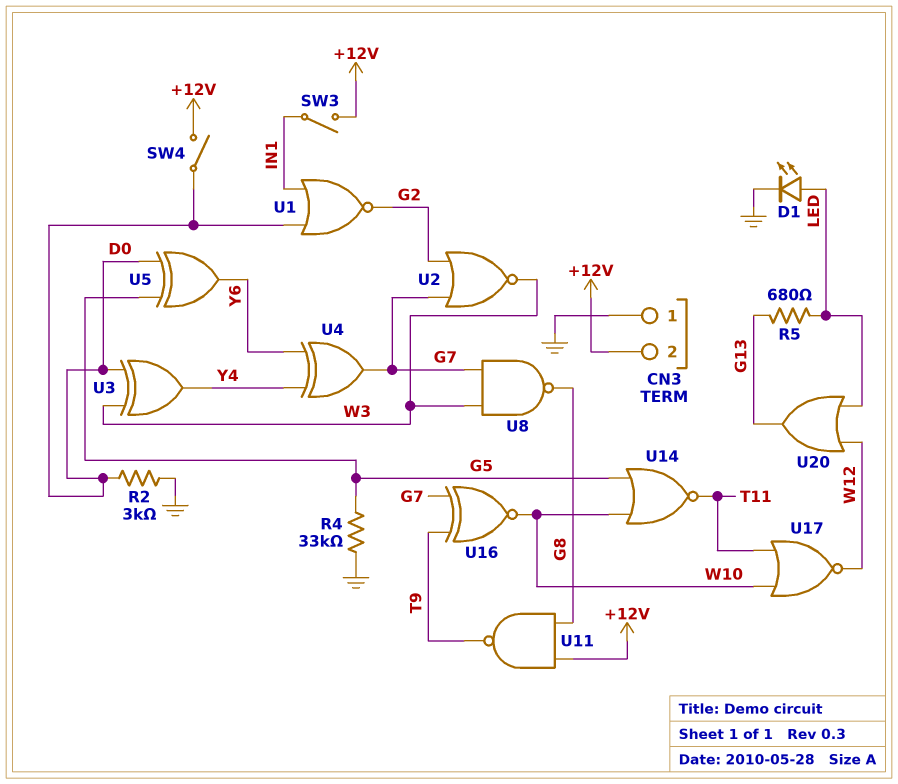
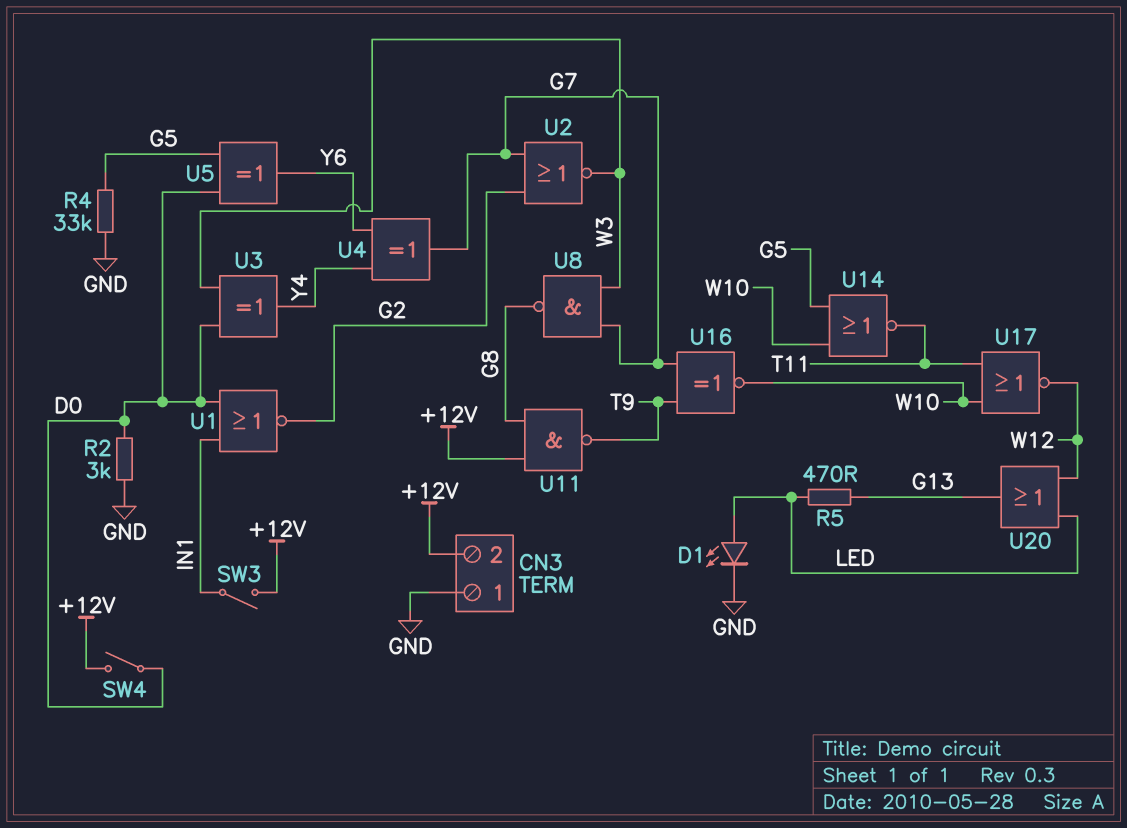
R5: 680 (G13, LED) -> 470 (G13, LED)

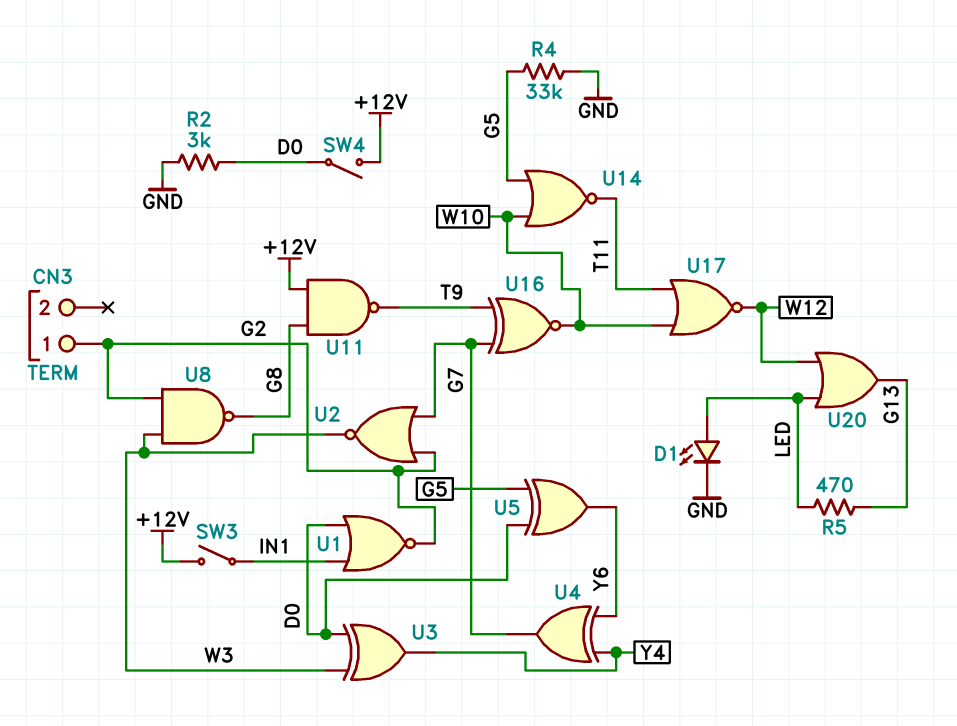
CN3 pin 1: GND -> G2
CN3 pin 2: +12V -> none
U8: NAND (in G7, in W3, out G8) -> NAND (in G2, in W3, out G8)

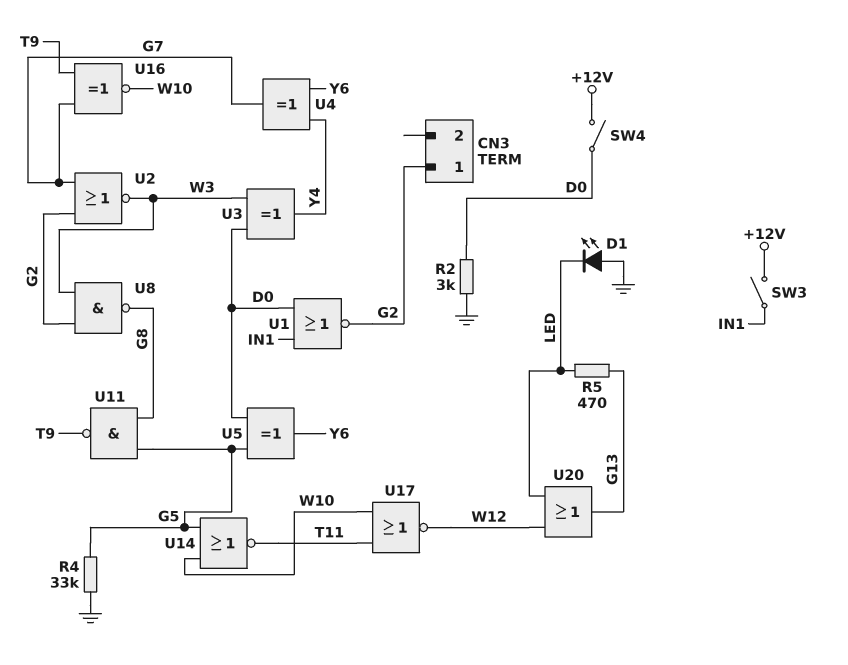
D1: LED (A LED, K GND) -> LED (A GND, K LED)
U11: NAND (in +12V, in G8, out T9) -> NAND (in G5, in G8, out T9)

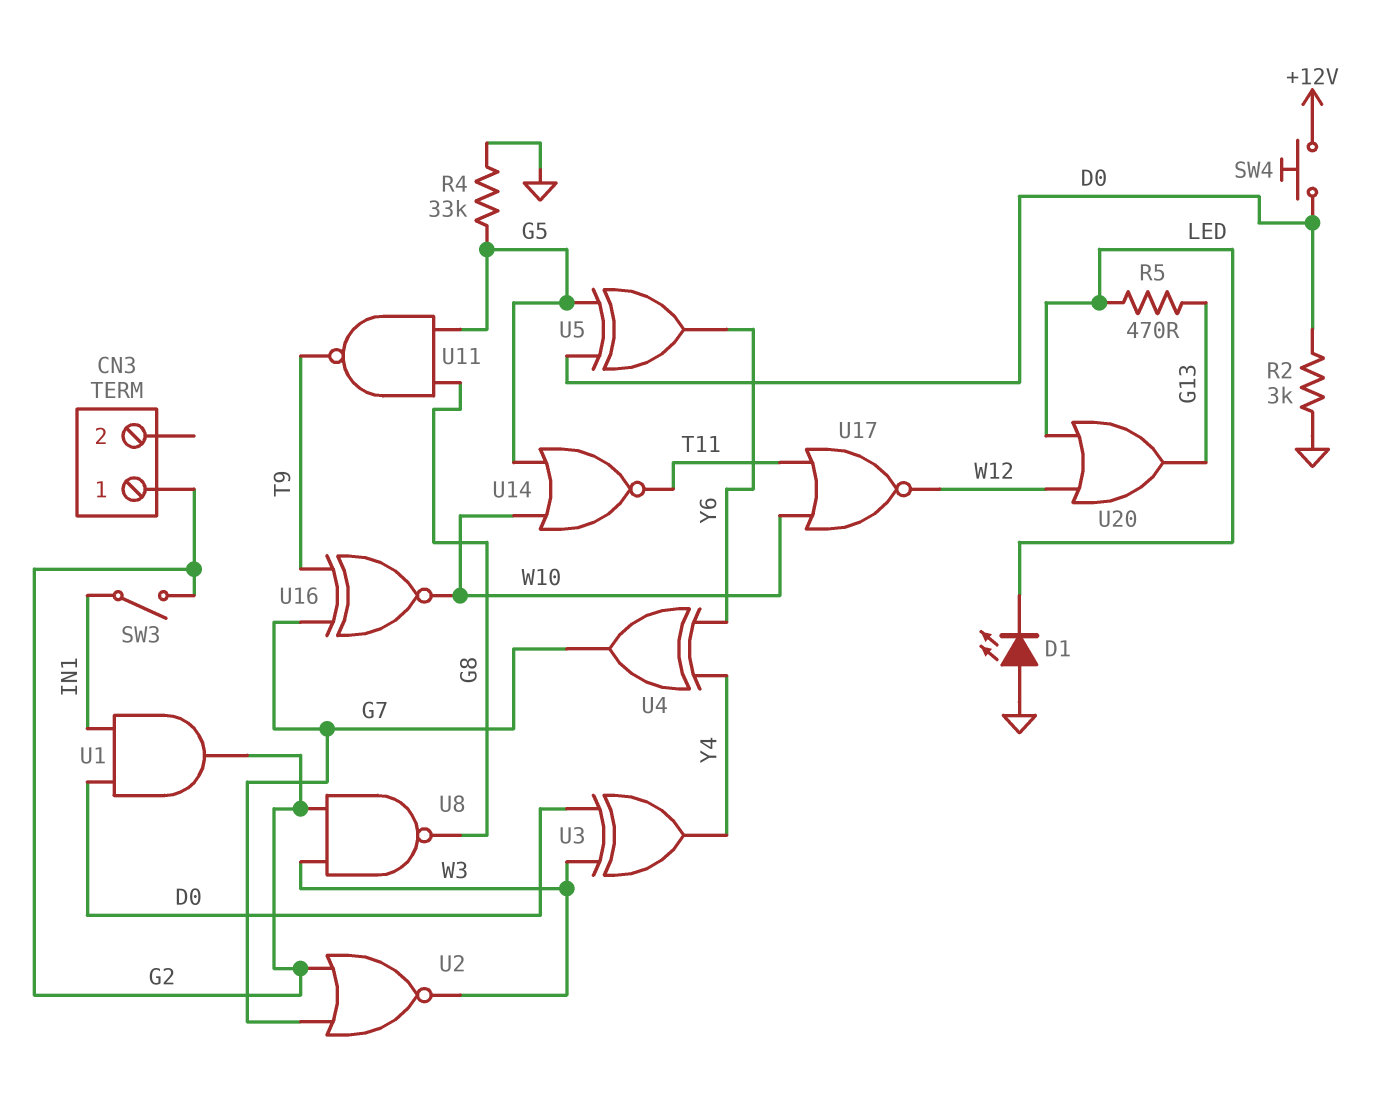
SW3: switch (+12V, IN1) -> switch (G2, IN1)
SW4: switch (+12V, D0) -> button (+12V, D0)
U1: NOR (in D0, in IN1, out G2) -> AND (in D0, in IN1, out G2)

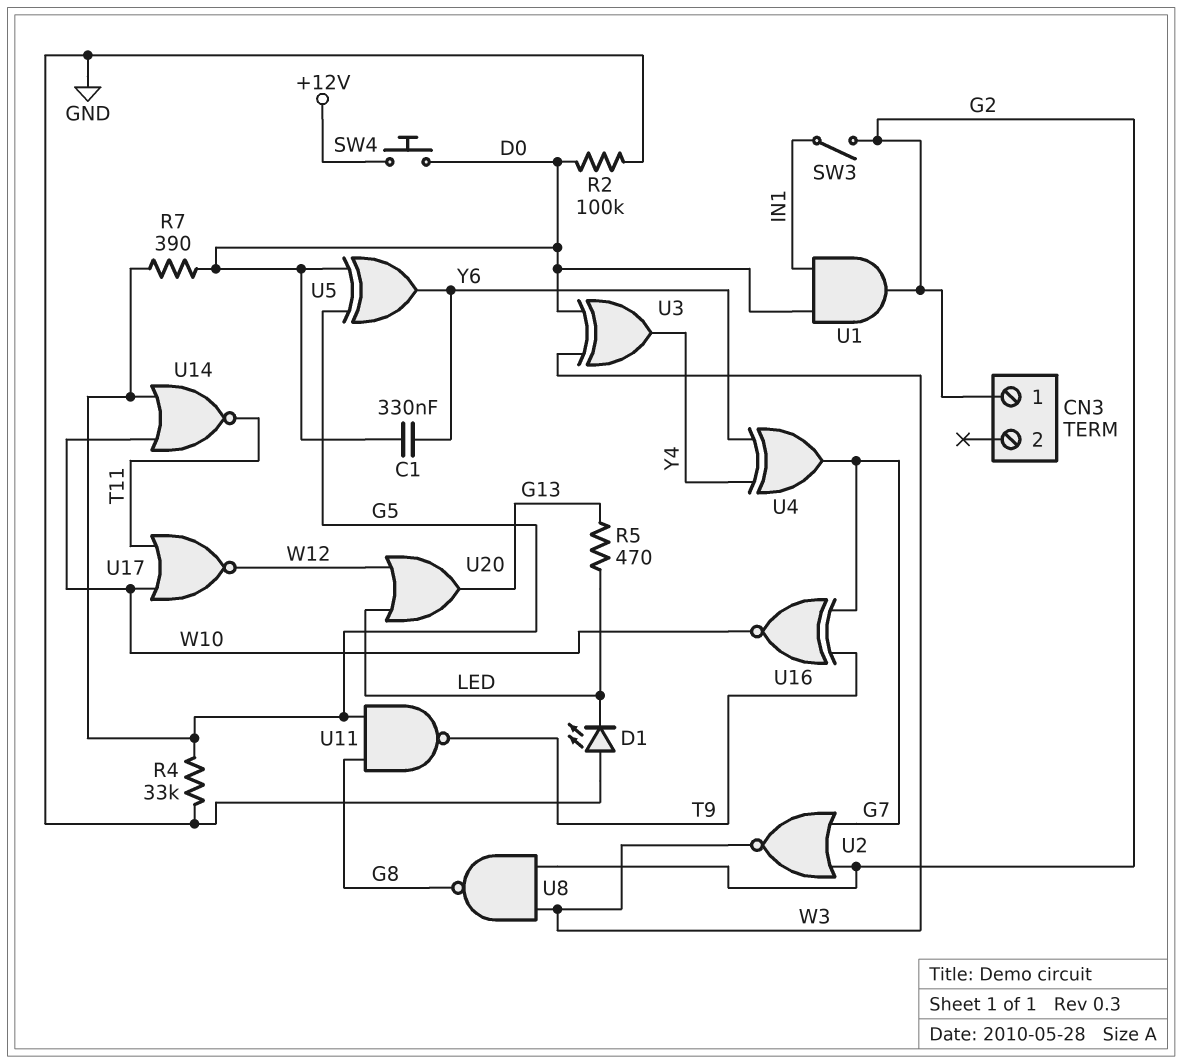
C1: none -> 330nF (D0, Y6)
R2: 3k (D0, GND) -> 100k (D0, GND)
R7: none -> 390 (D0, G5)

